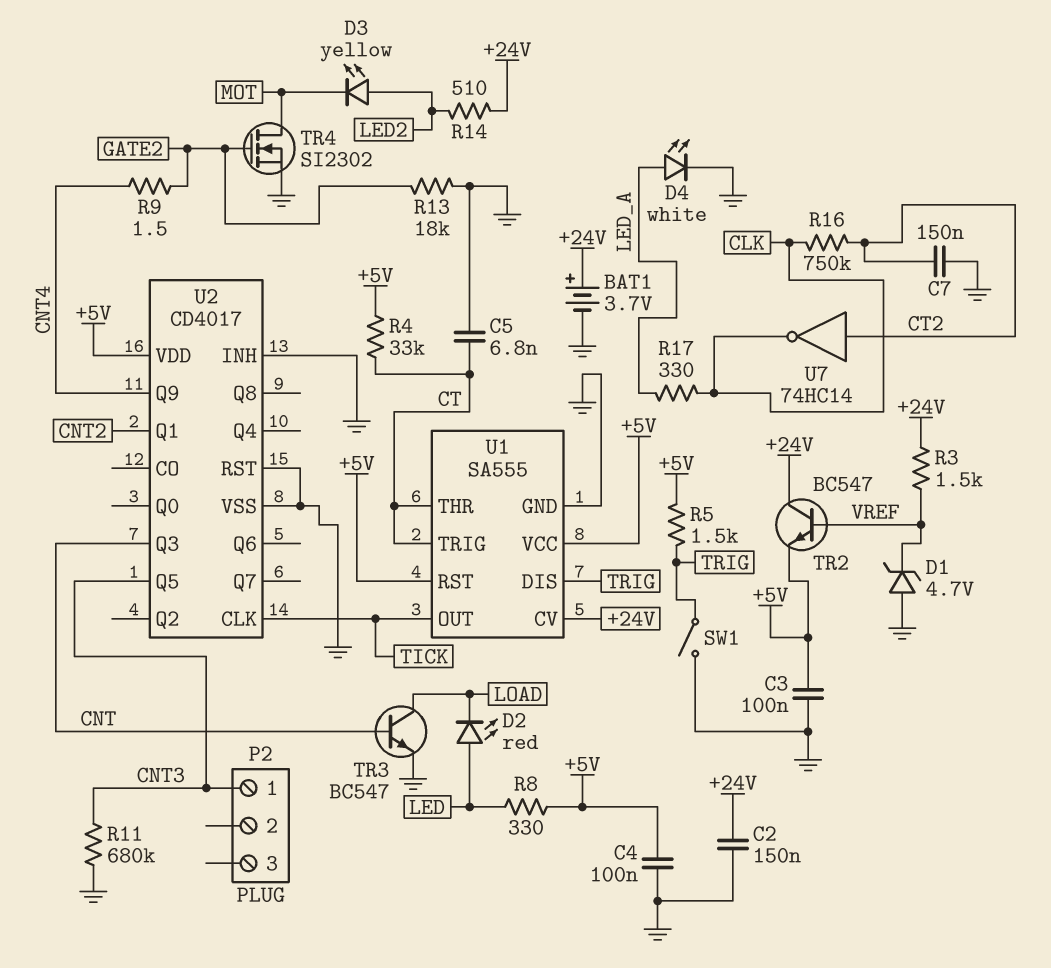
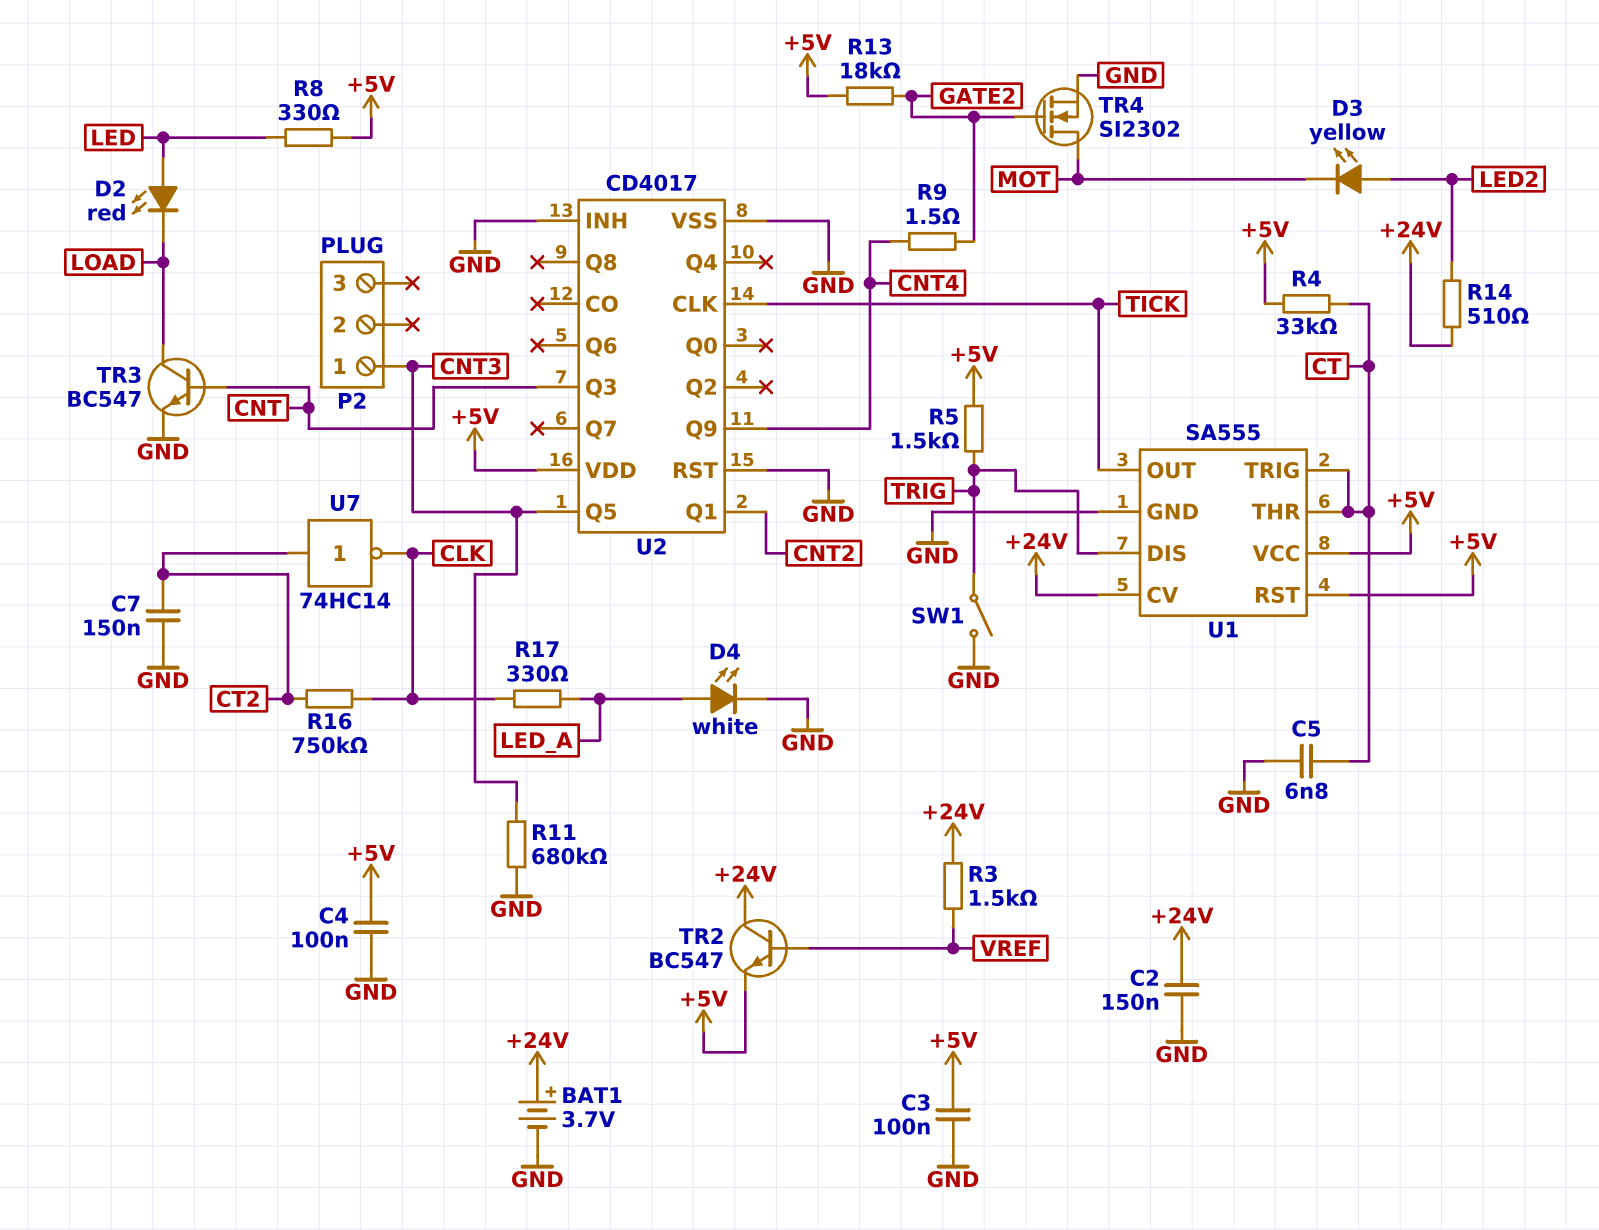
D1: zener 4.7V (A GND, K VREF) -> none
R13: 18k (GATE2, GND) -> 18k (+5V, GATE2)

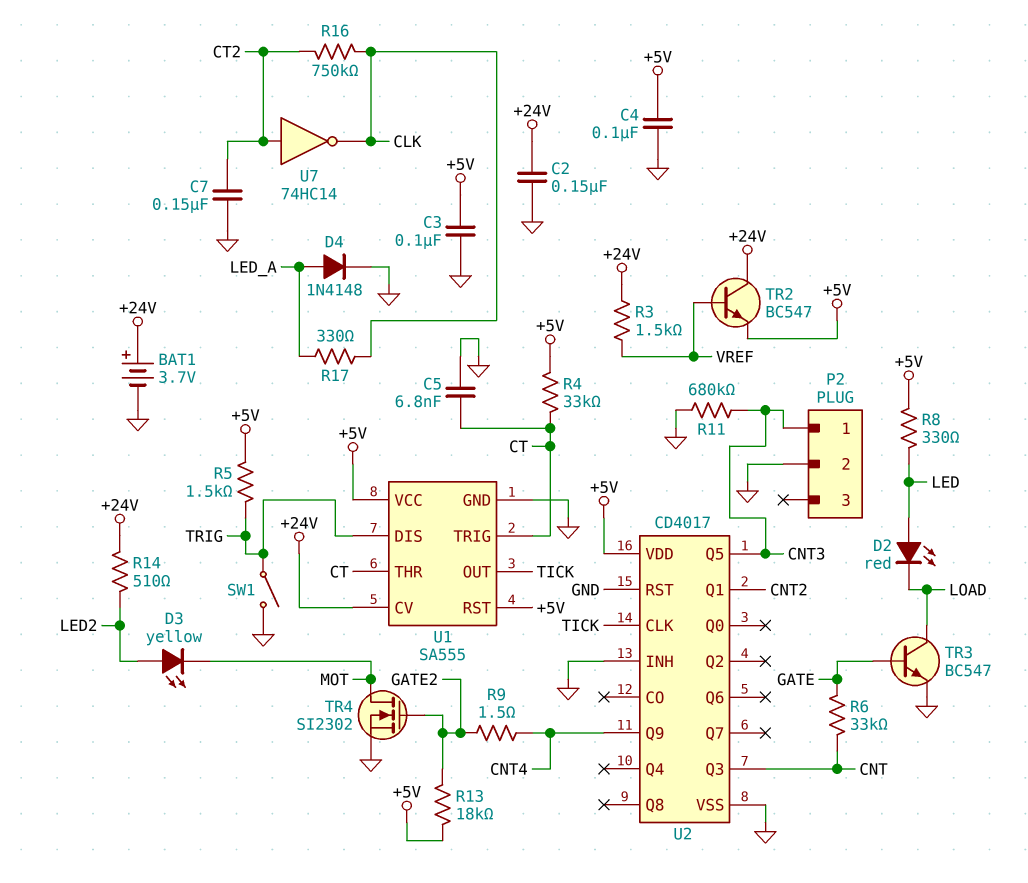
D4: LED white (A LED_A, K GND) -> diode 1N4148 (A LED_A, K GND)
P2 pin 2: none -> GND
R6: none -> 33k (CNT, GATE)
TR3: NPN BC547 (B CNT, C LOAD, E GND) -> NPN BC547 (B GATE, C LOAD, E GND)

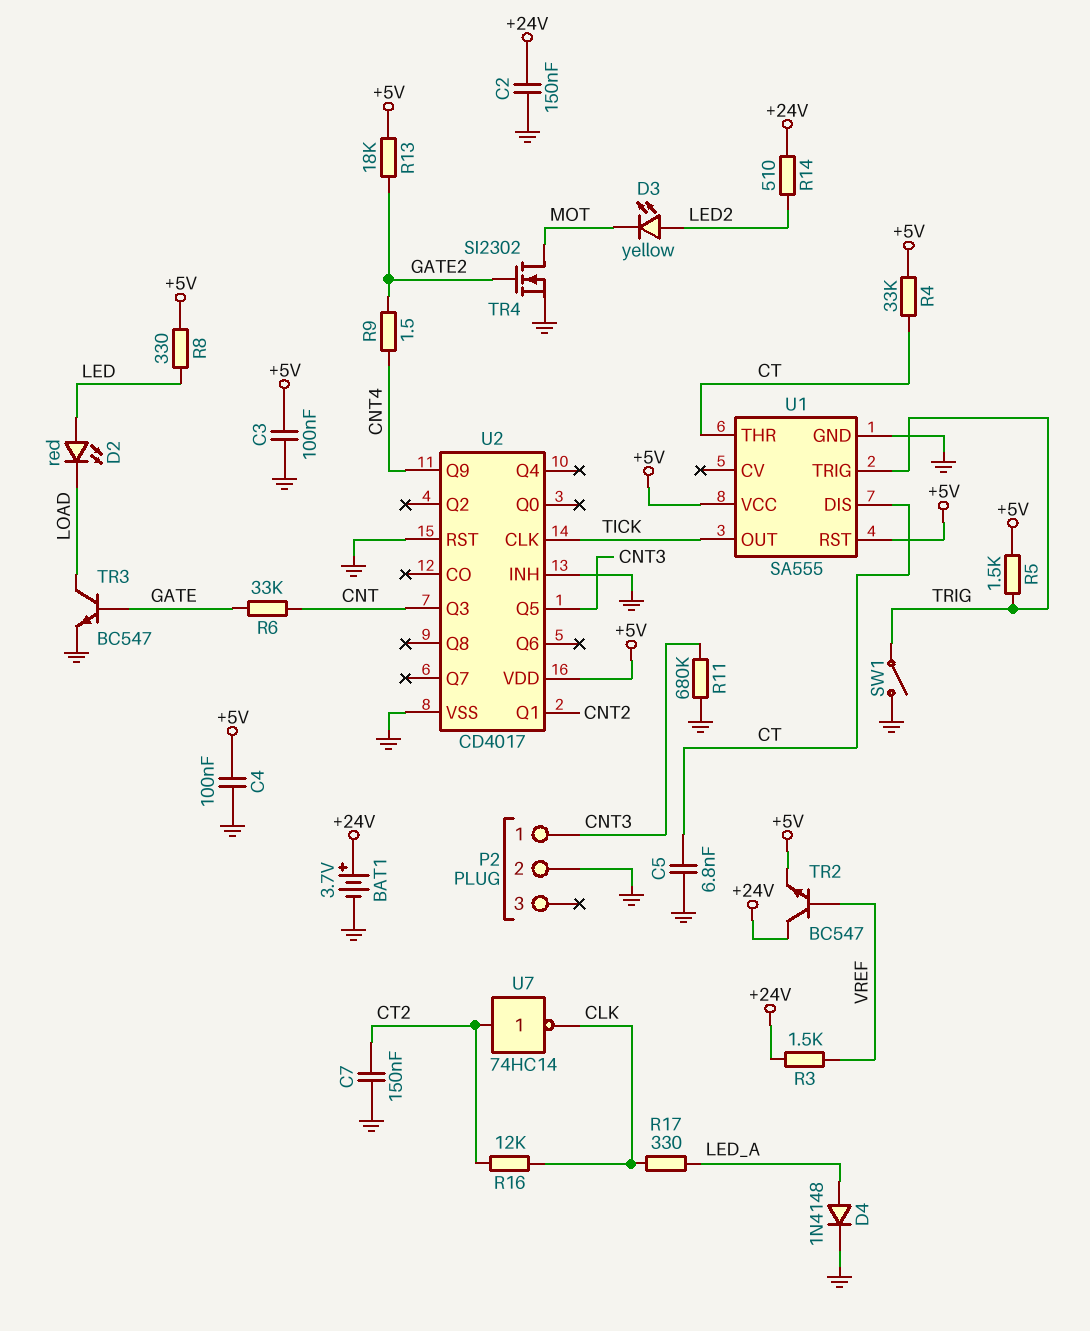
R16: 750k (CLK, CT2) -> 12k (CLK, CT2)
U1 pin CV: +24V -> none
U1 pin DIS: TRIG -> CT
U1 pin TRIG: CT -> TRIG

